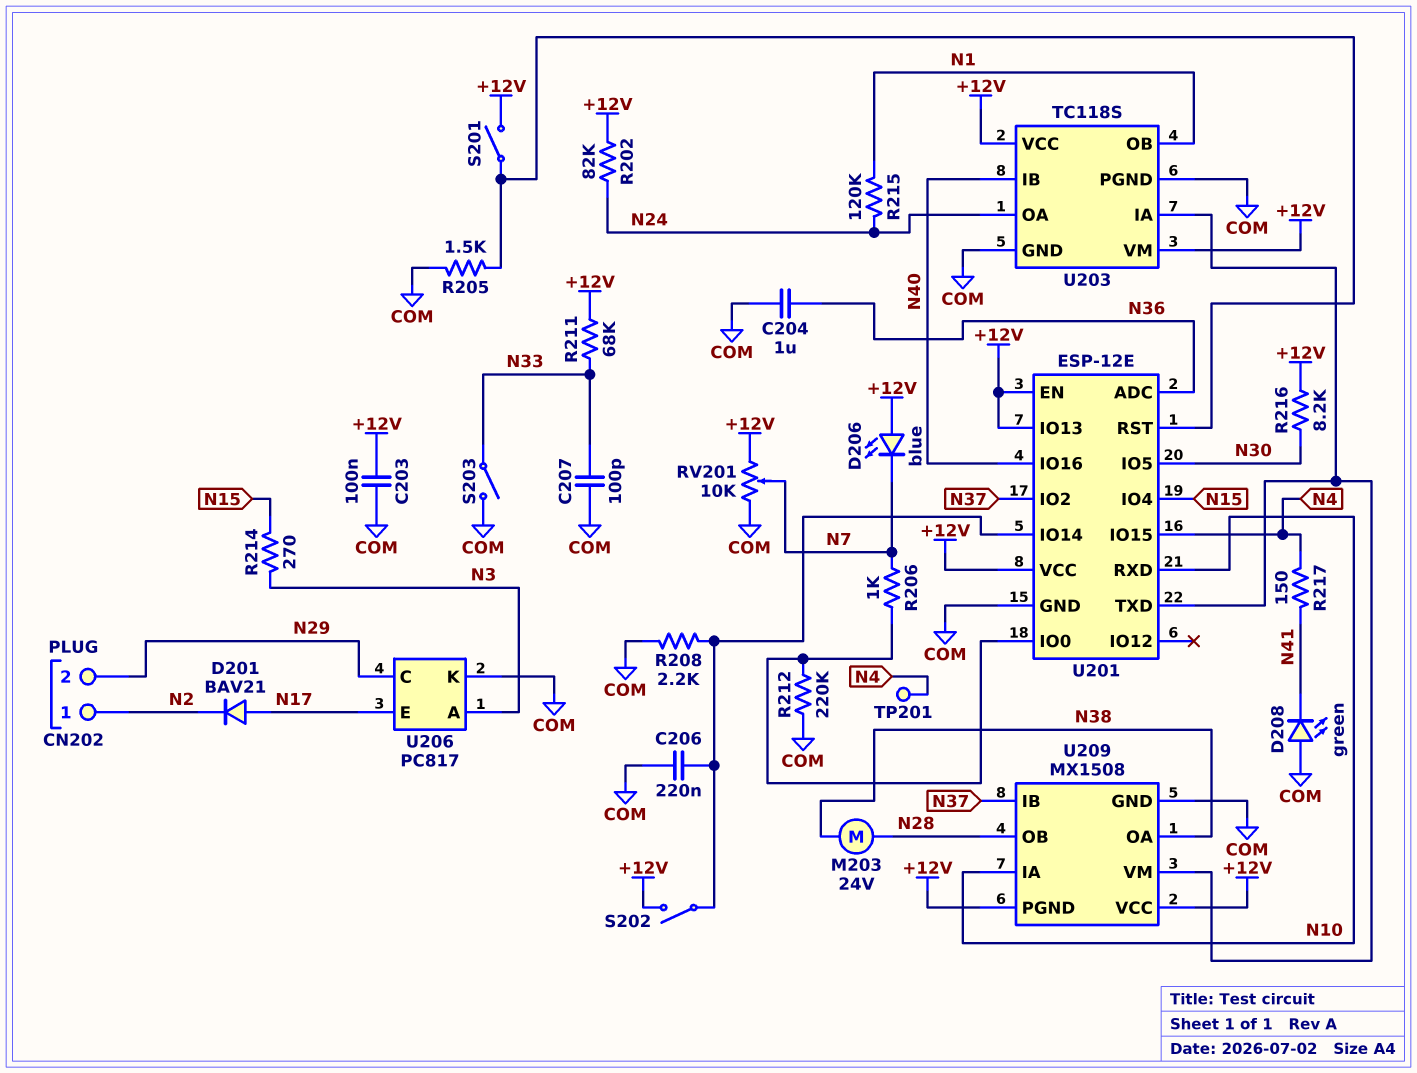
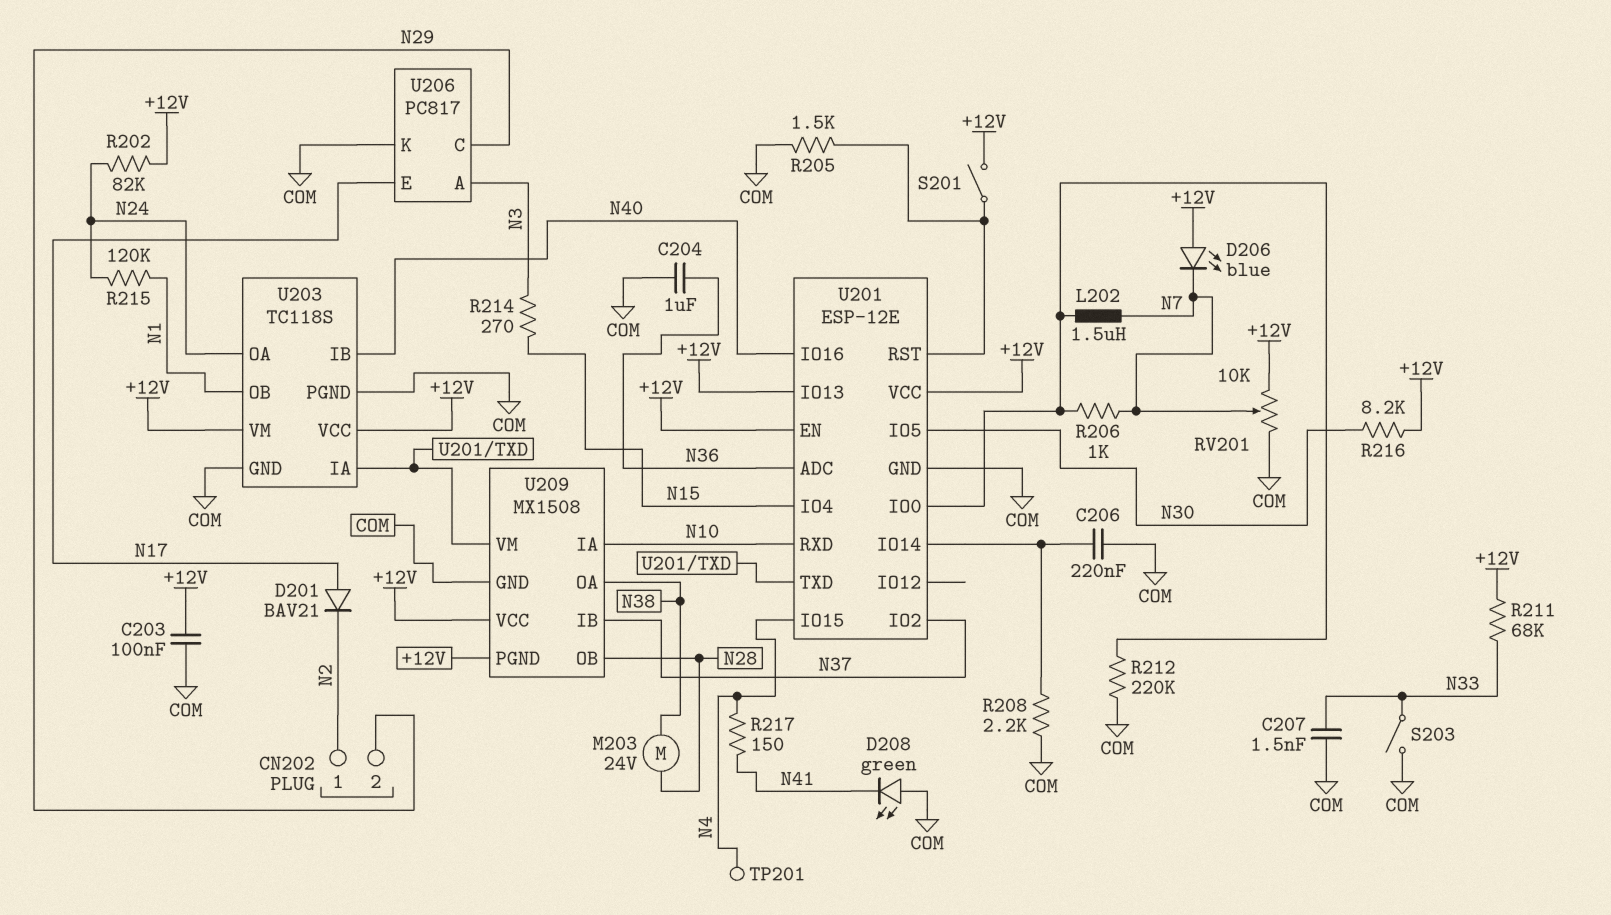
C207: 100pF (COM, N33) -> 1.5nF (COM, N33)
L202: none -> 1.5uH (N7, U201/IO0)
S202: switch (+12V, U201/IO14) -> none

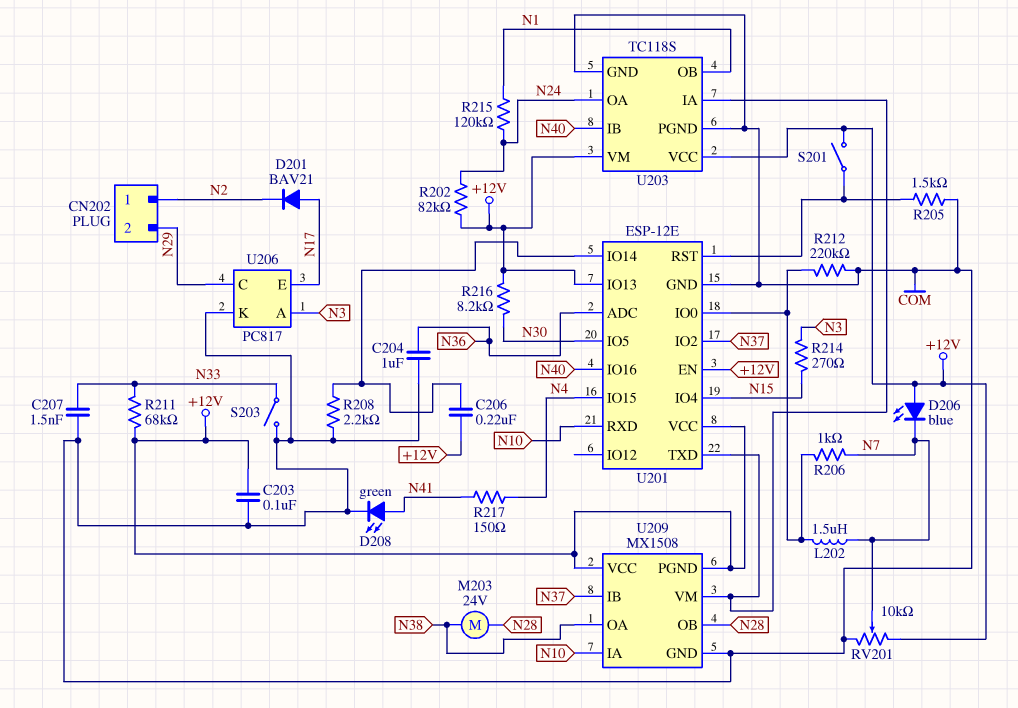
C206: 220nF (COM, U201/IO14) -> 220nF (+12V, U201/IO14)
D208: LED green (A COM, K N41) -> LED green (A N41, K COM)
TP201: test point (N4) -> none

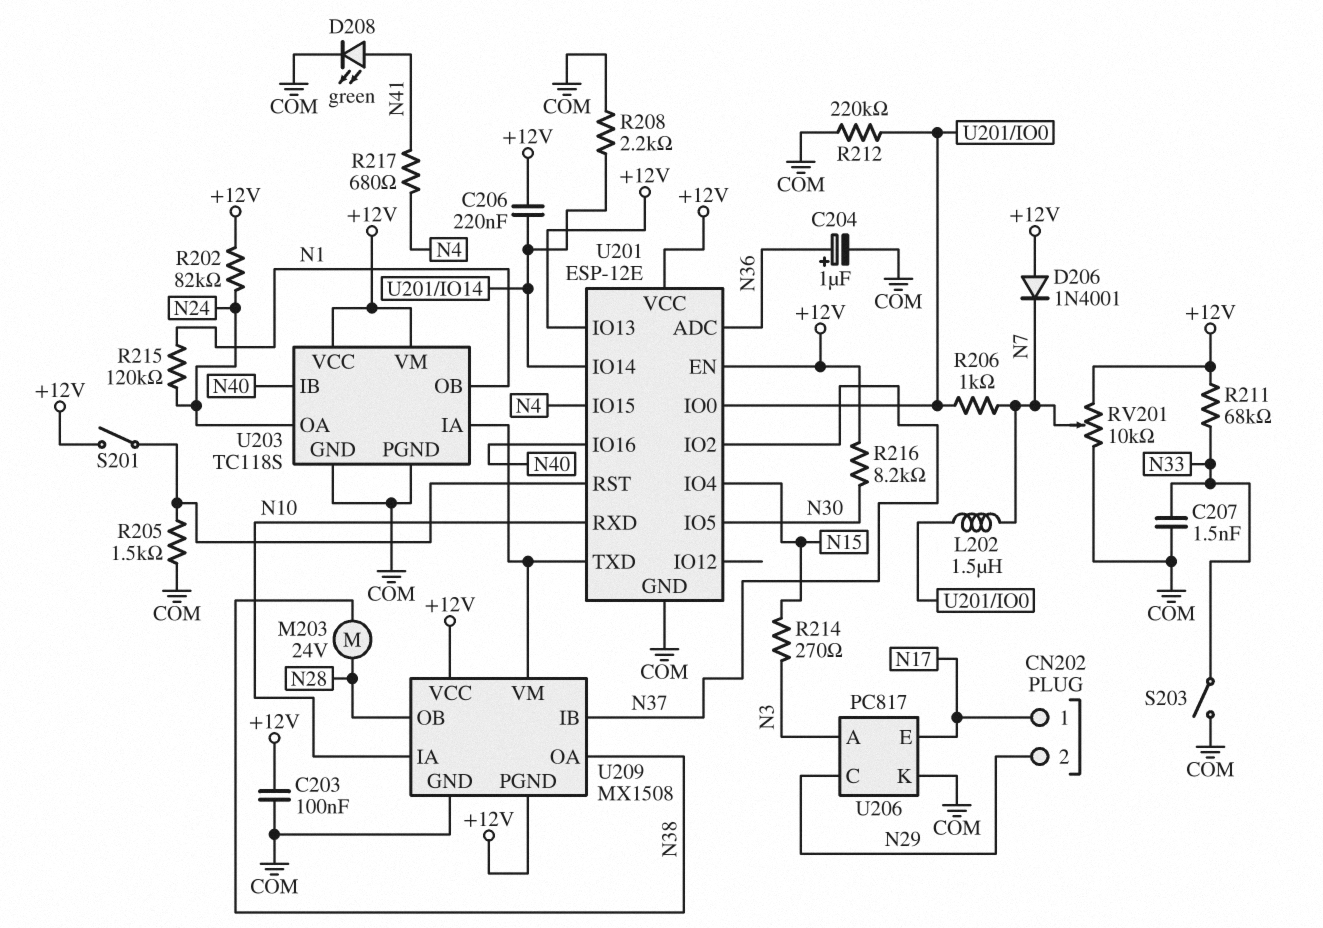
C204: 1uF (COM, N36) -> 1uF (plus N36, minus COM)
CN202 pin 1: N2 -> N17
D201: diode BAV21 (A N17, K N2) -> none
D206: LED blue (A +12V, K N7) -> diode 1N4001 (A +12V, K N7)
R217: 150 (N4, N41) -> 680 (N4, N41)

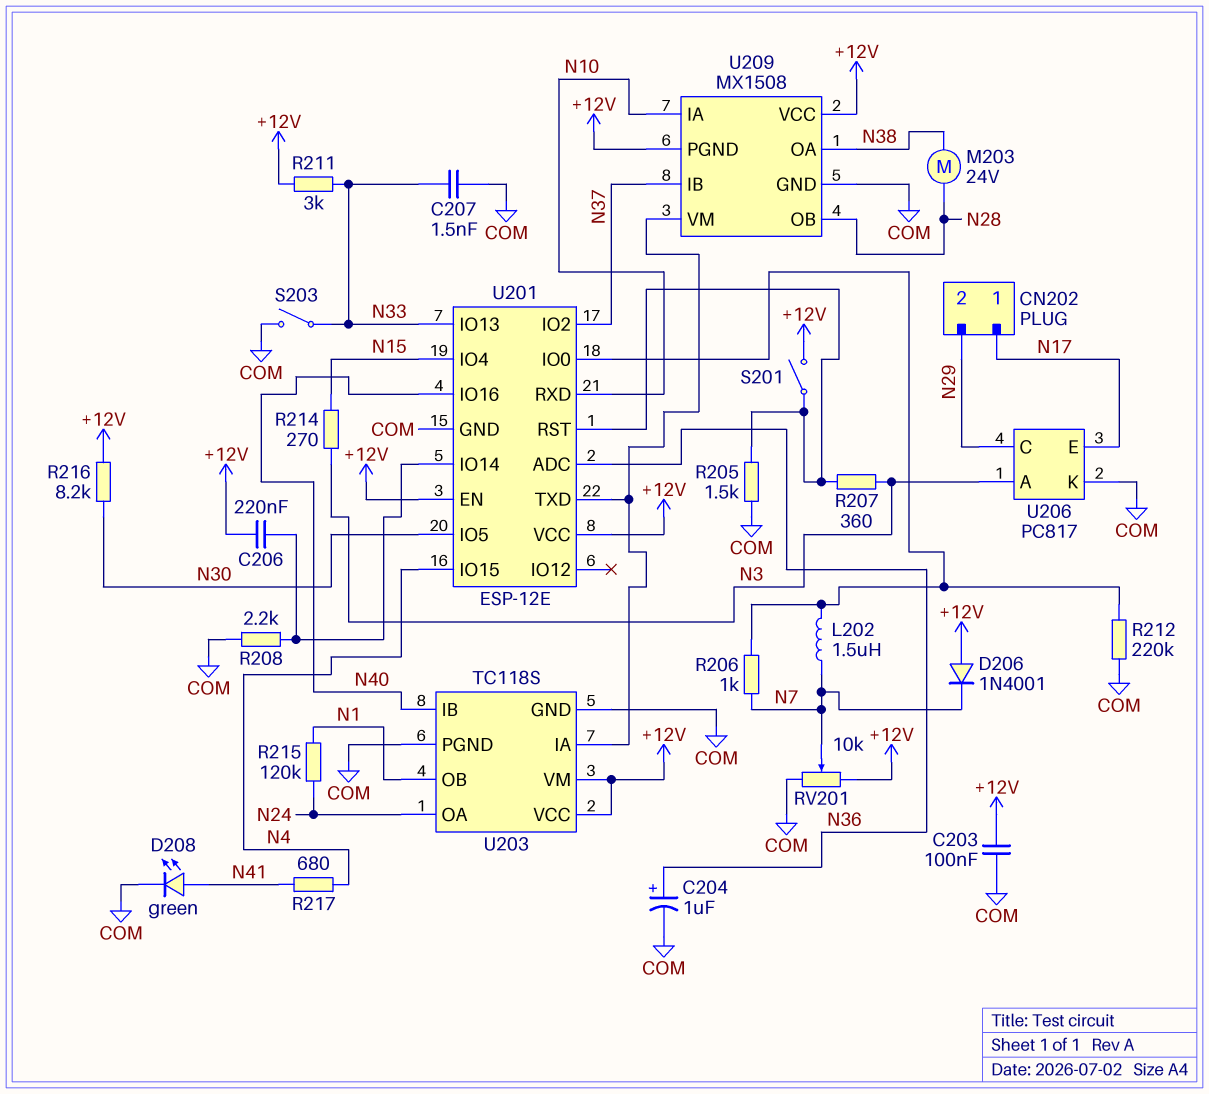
R202: 82k (+12V, N24) -> none
R207: none -> 360 (N3, U201/RST)
R211: 68k (+12V, N33) -> 3k (+12V, N33)
U201 pin IO13: +12V -> N33

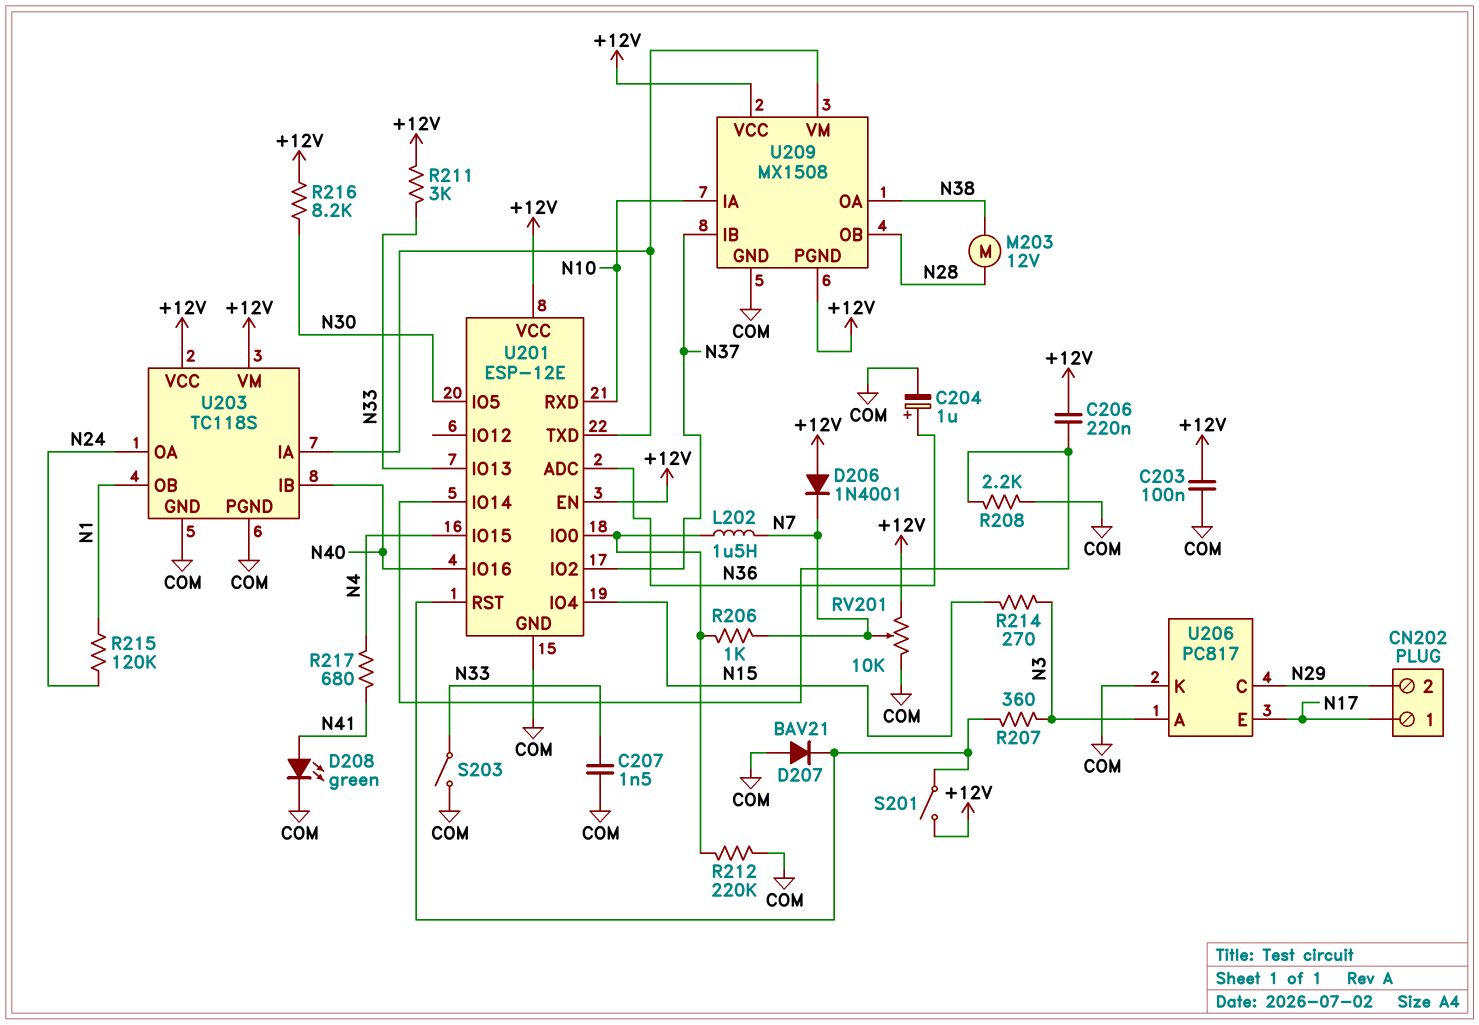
D207: none -> diode BAV21 (A COM, K U201/RST)
M203: motor 24V (N28, N38) -> motor 12V (N28, N38)
R205: 1.5k (COM, U201/RST) -> none

